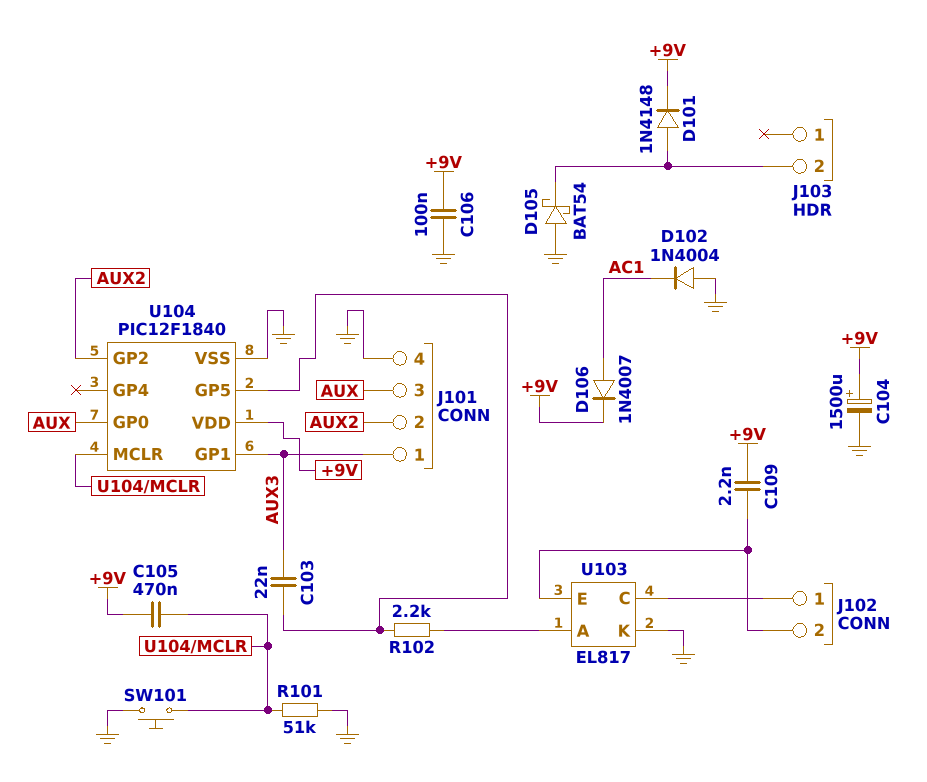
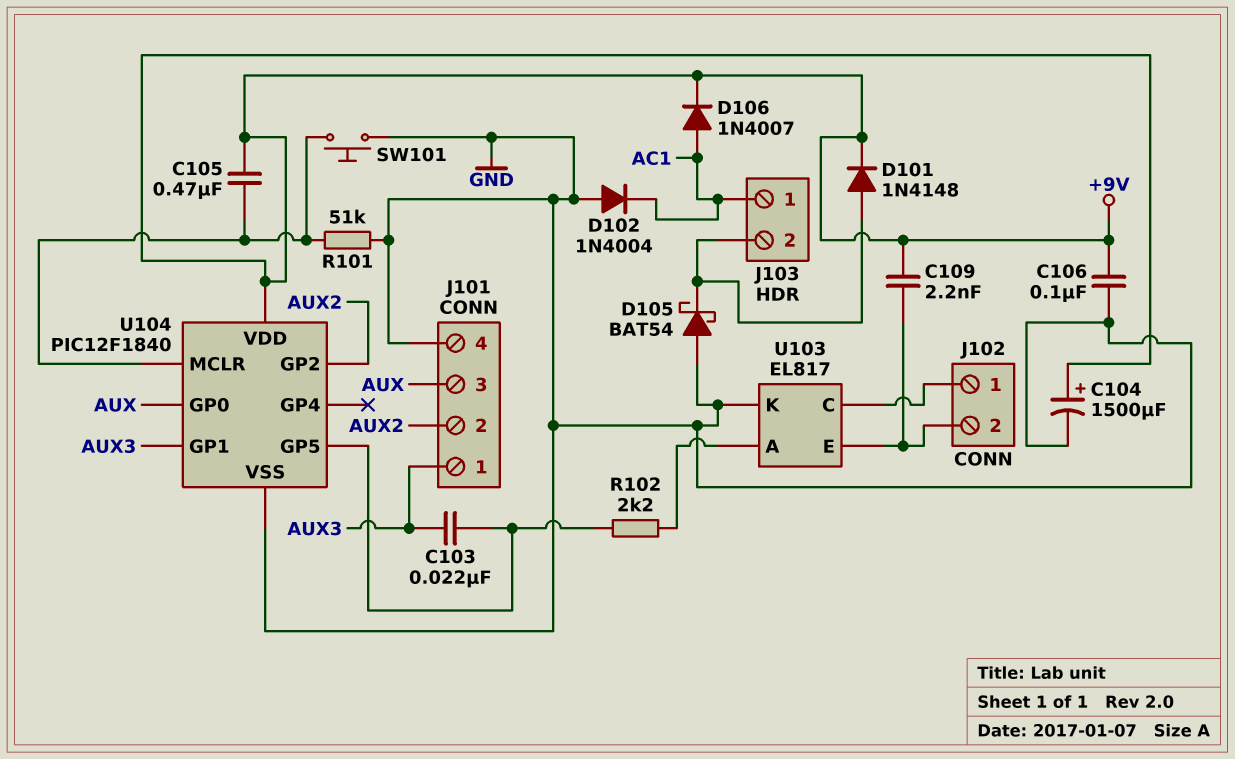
J103 pin 1: none -> AC1

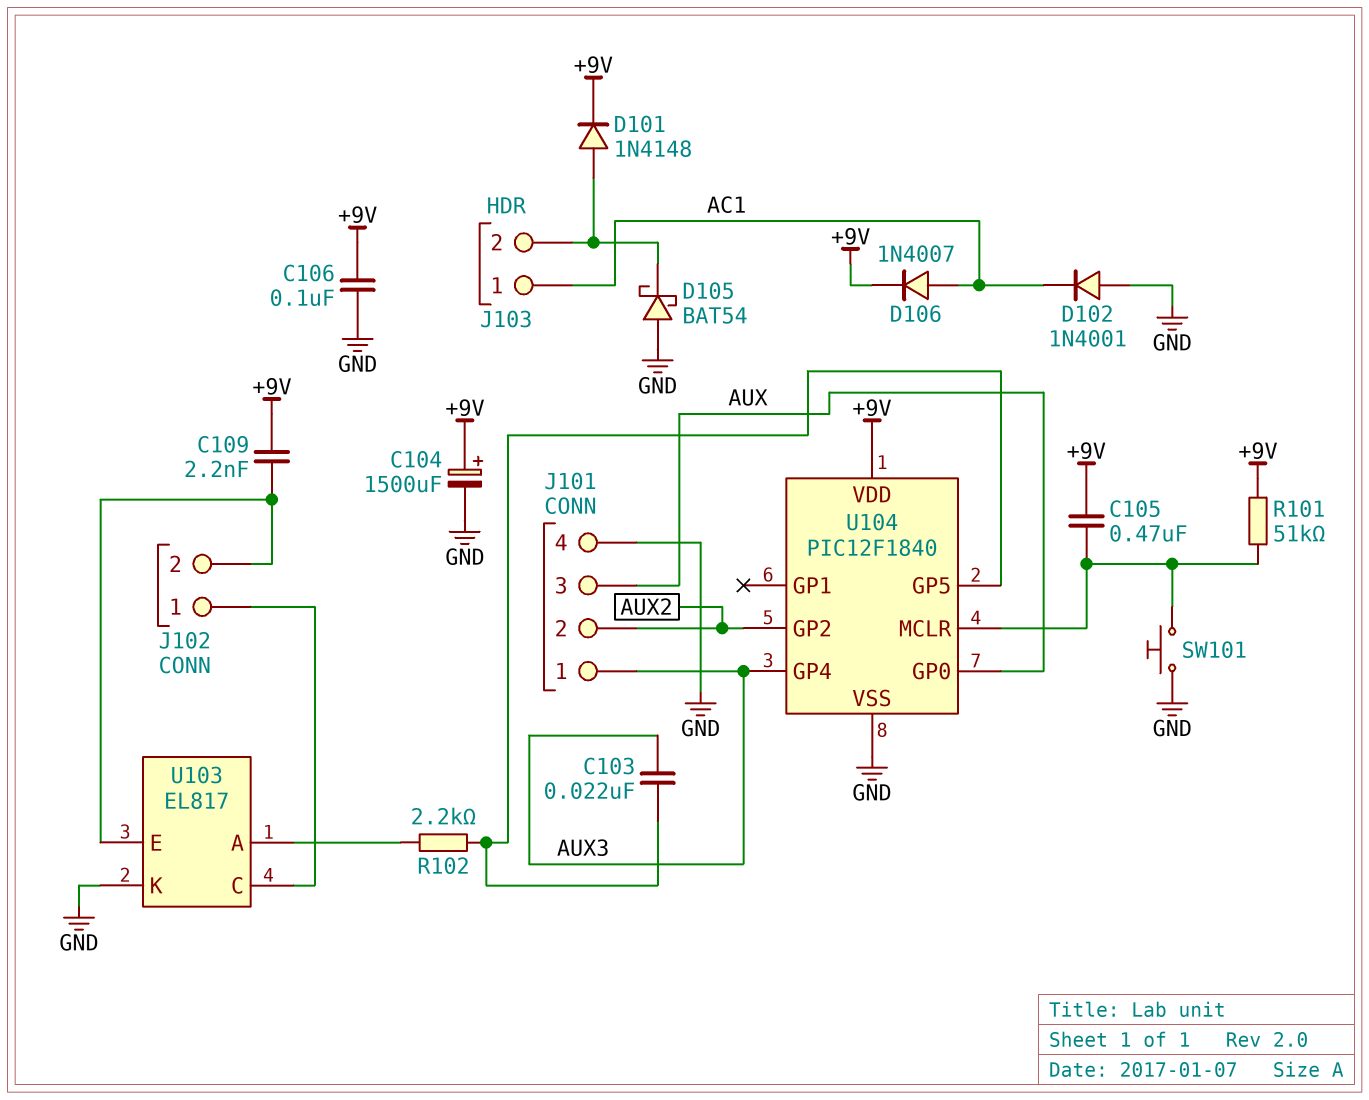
D102: diode 1N4004 (A GND, K AC1) -> diode 1N4001 (A GND, K AC1)
R101: 51k (GND, U104/MCLR) -> 51k (+9V, U104/MCLR)
U104 pin GP1: AUX3 -> none
U104 pin GP4: none -> AUX3

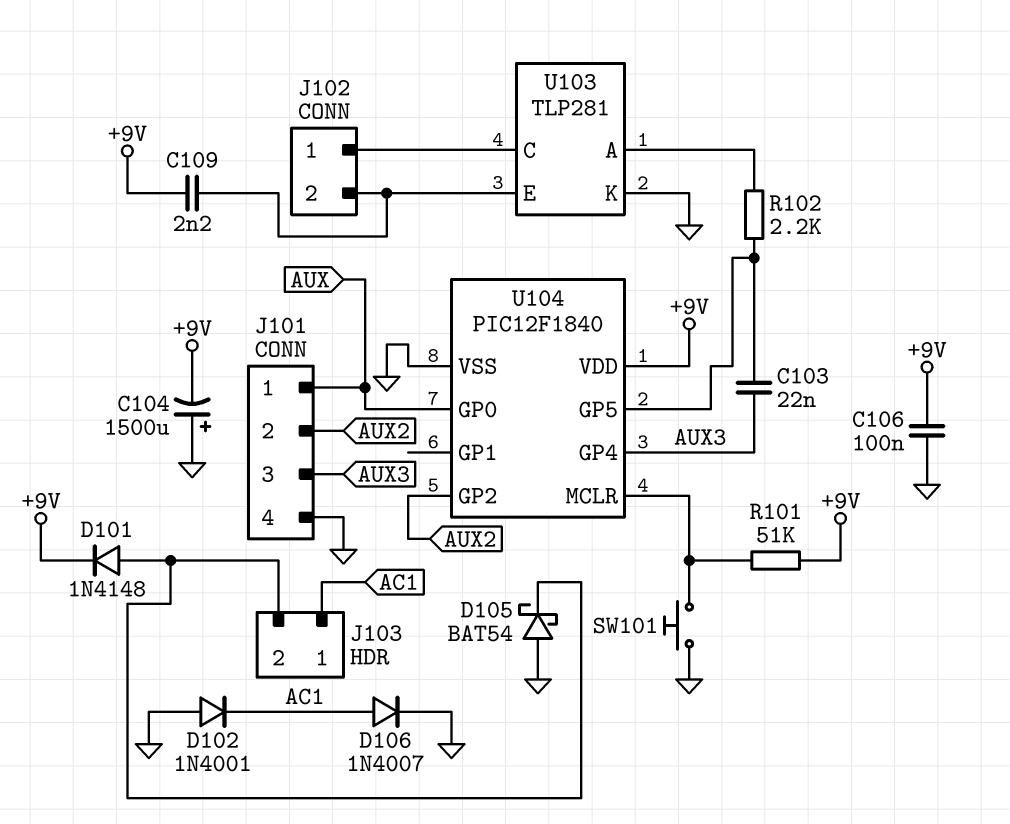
C104: 1500uF (plus +9V, minus GND) -> 1500uF (plus GND, minus +9V)
C105: 470nF (+9V, U104/MCLR) -> none
D106: diode 1N4007 (A AC1, K +9V) -> diode 1N4007 (A AC1, K GND)
J101 pin 1: AUX3 -> AUX
J101 pin 3: AUX -> AUX3
U103: EL817 -> TLP281

